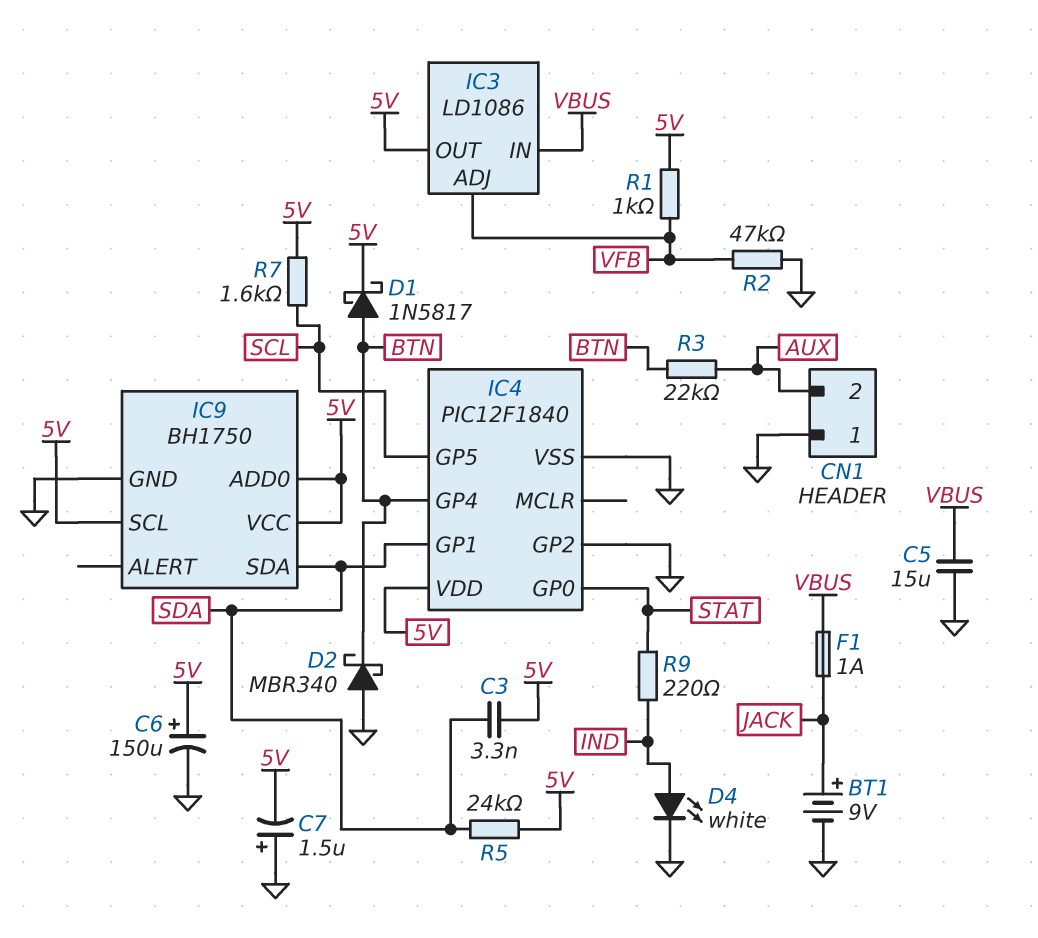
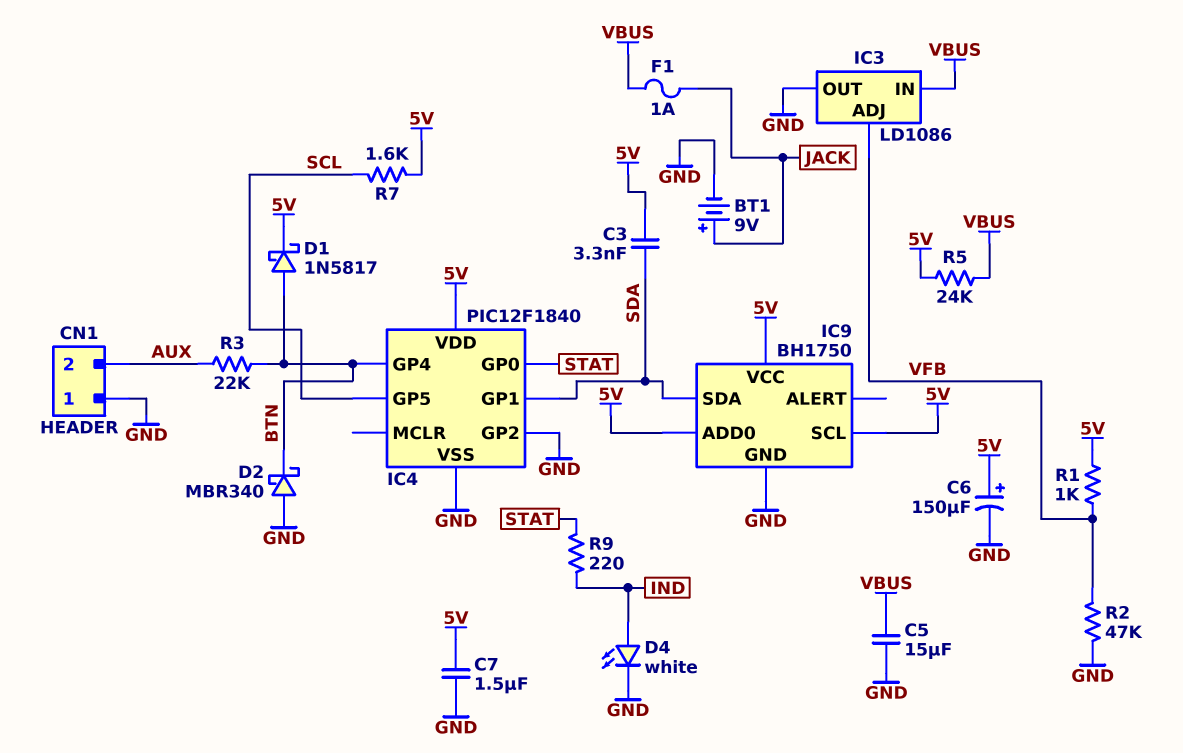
C7: 1.5uF (plus GND, minus 5V) -> 1.5uF (5V, GND)
IC3 pin OUT: 5V -> GND
R5: 24k (5V, SDA) -> 24k (5V, VBUS)

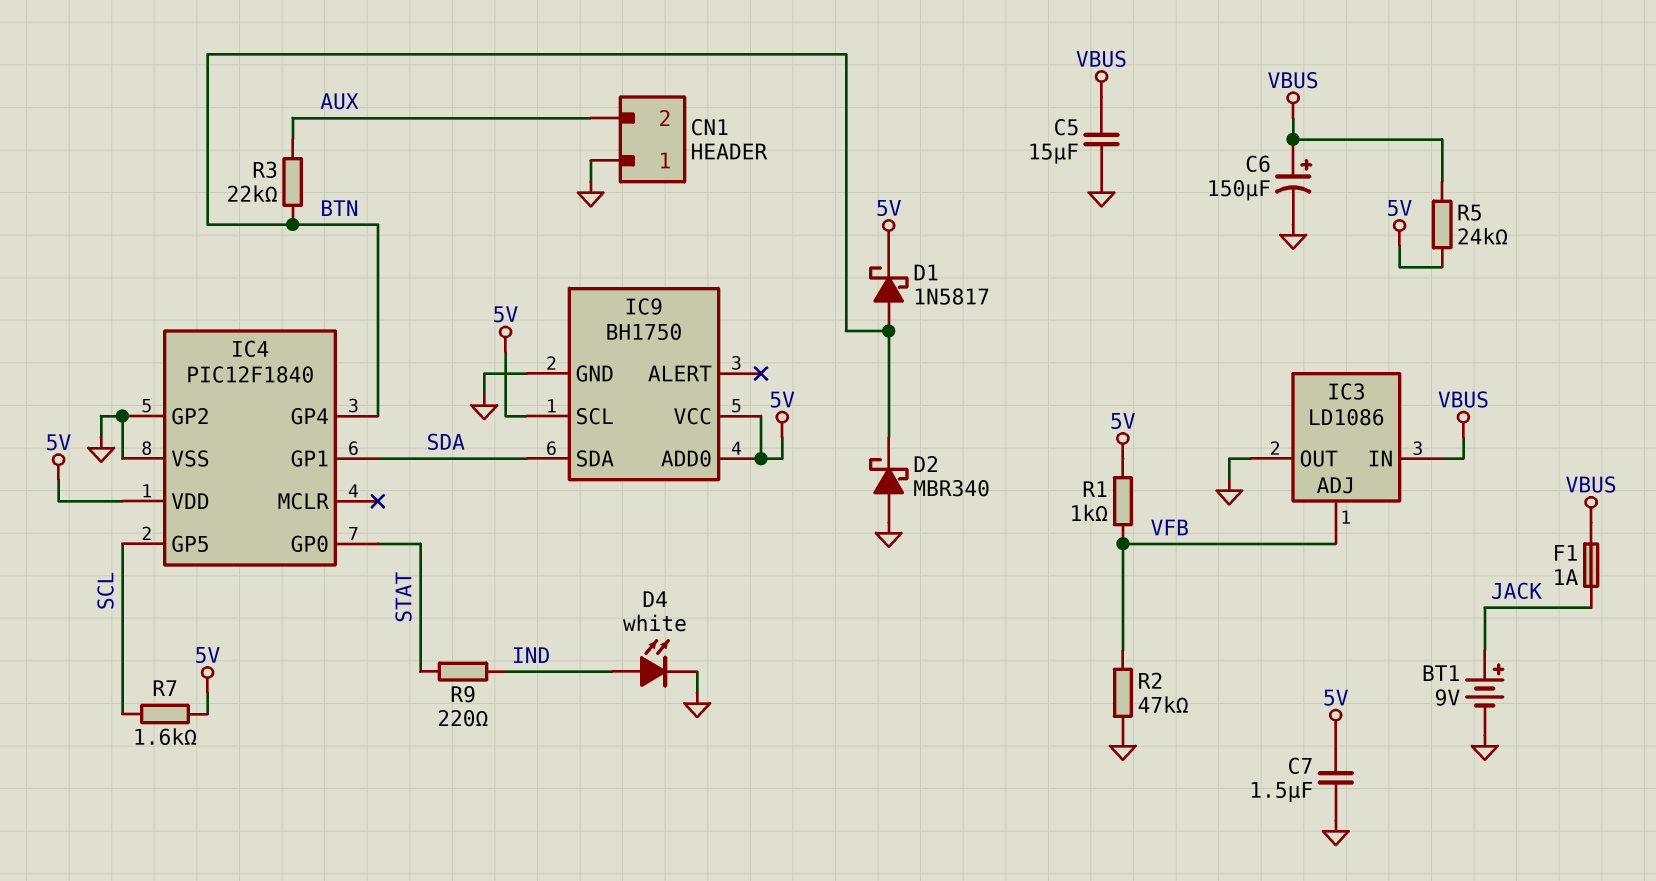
C3: 3.3nF (5V, SDA) -> none
C6: 150uF (plus 5V, minus GND) -> 150uF (plus VBUS, minus GND)

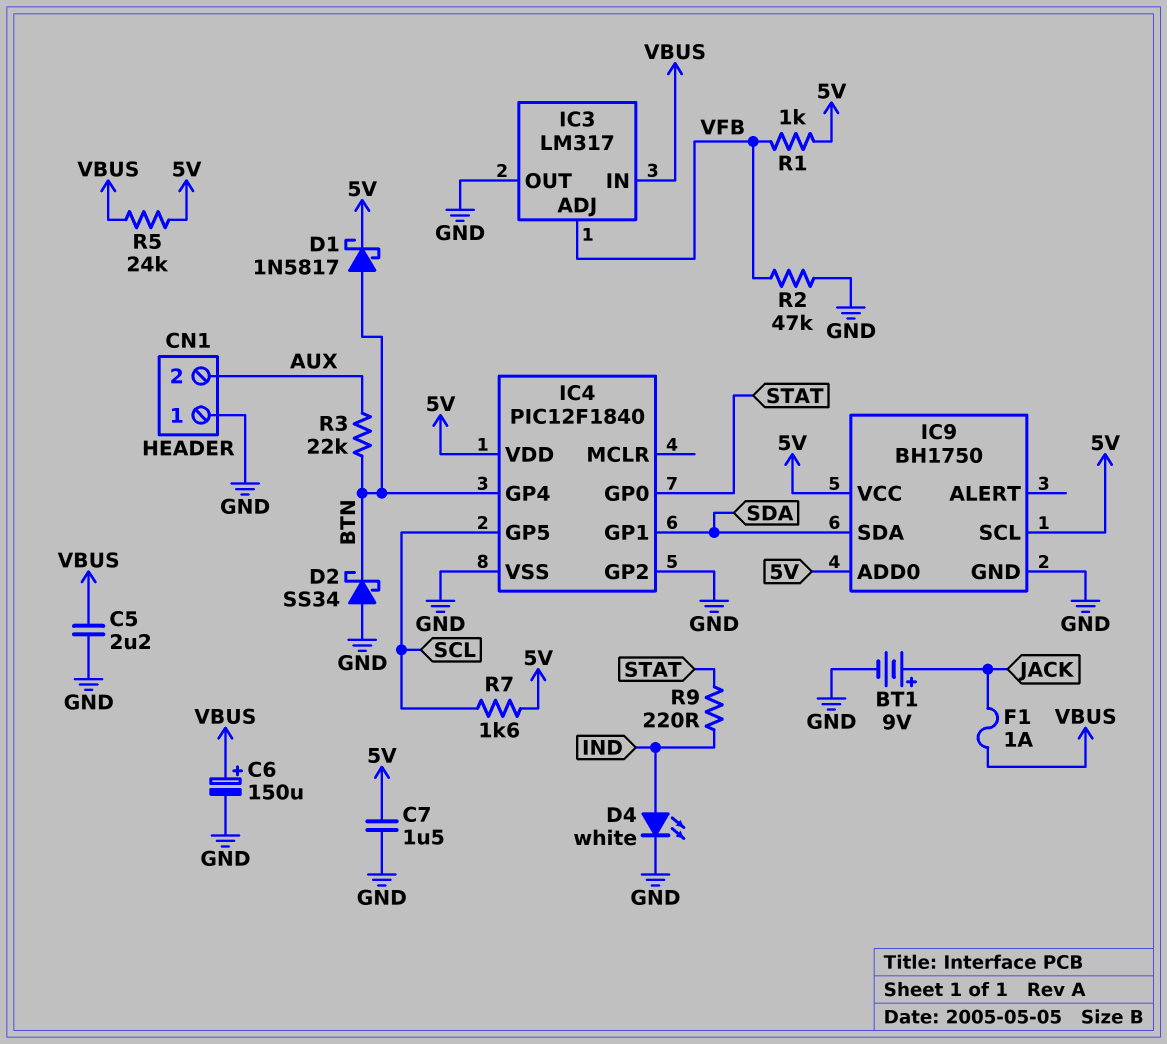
C5: 15uF (GND, VBUS) -> 2.2uF (GND, VBUS)
D2: schottky MBR340 (A GND, K BTN) -> schottky SS34 (A GND, K BTN)
IC3: LD1086 -> LM317

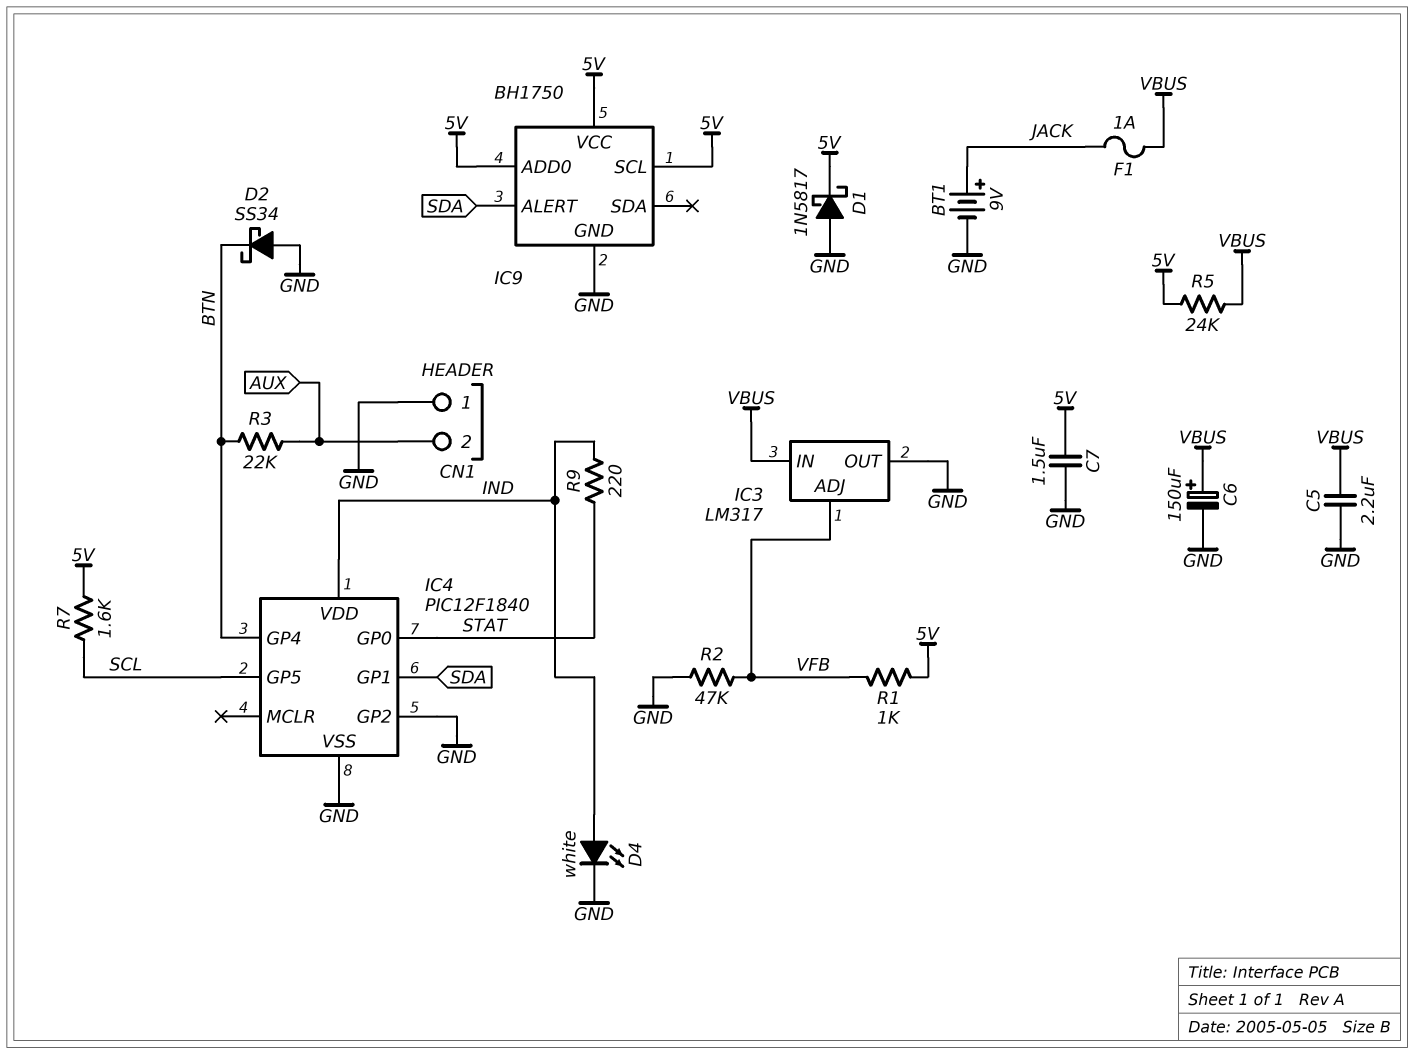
D1: schottky 1N5817 (A BTN, K 5V) -> schottky 1N5817 (A GND, K 5V)
IC4 pin VDD: 5V -> IND
IC9 pin ALERT: none -> SDA
IC9 pin SDA: SDA -> none

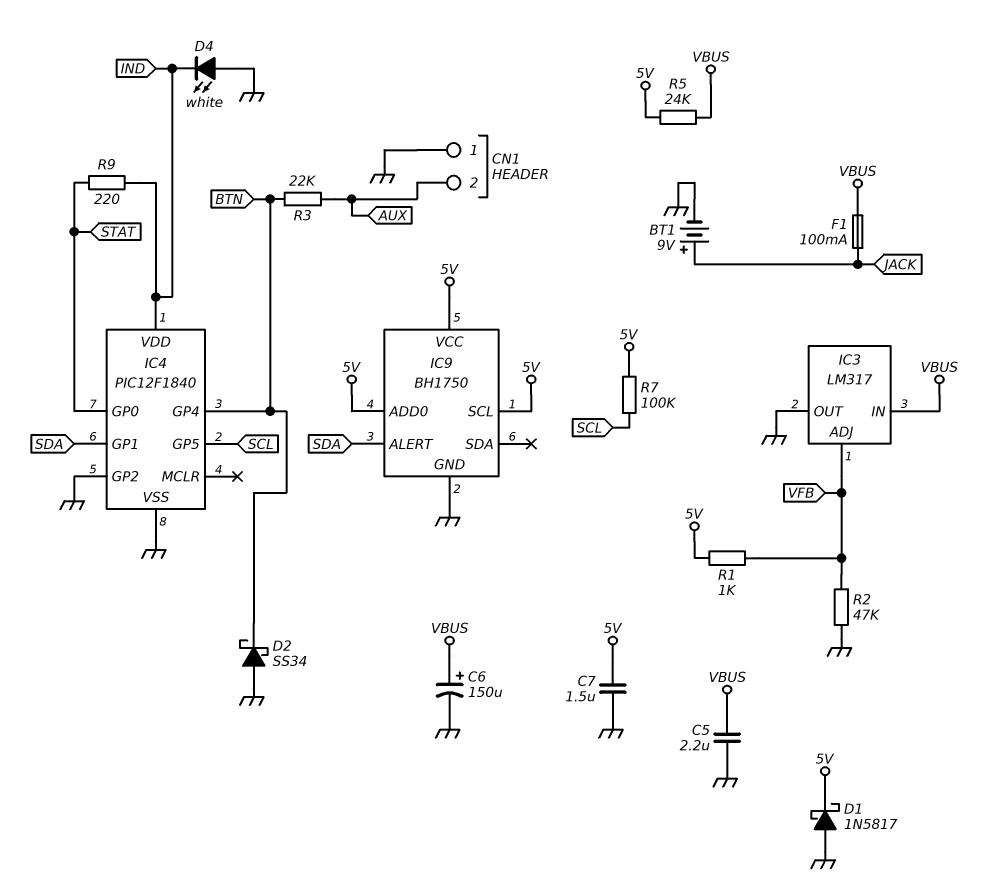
D4: LED white (A IND, K GND) -> LED white (A GND, K IND)
F1: 1A (JACK, VBUS) -> 100mA (JACK, VBUS)
R7: 1.6k (5V, SCL) -> 100k (5V, SCL)

